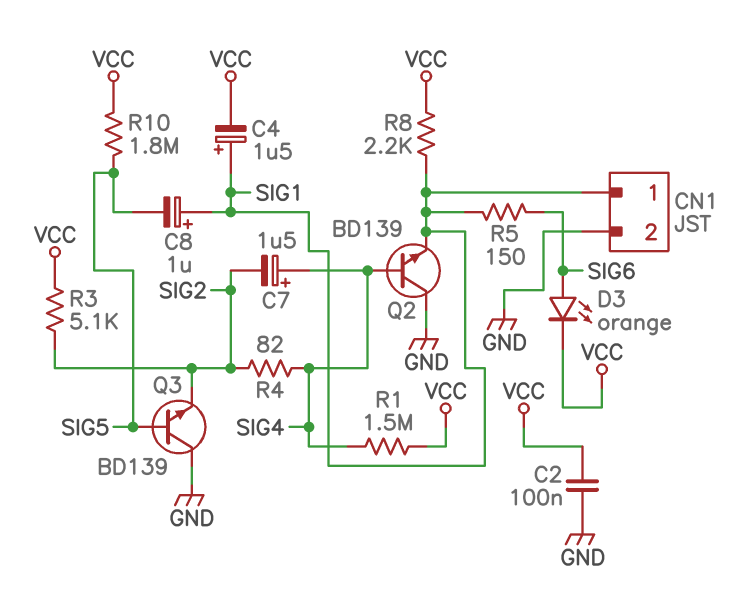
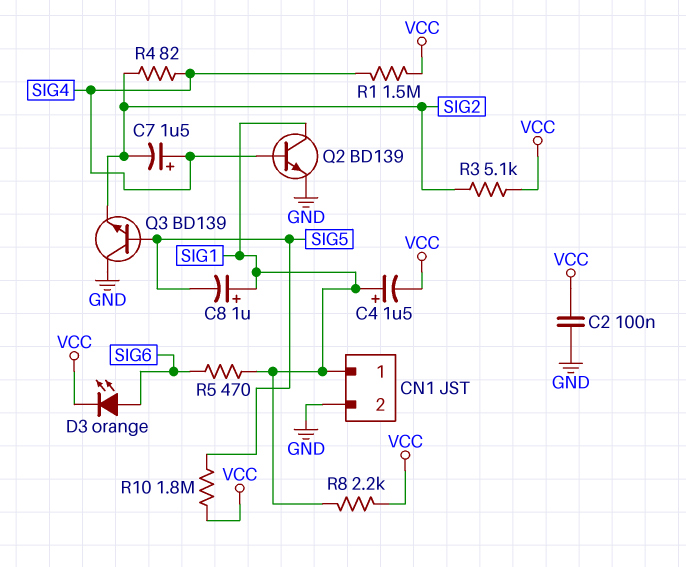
Q2: NPN BD139 (B SIG4, C GND, E SIG1) -> NPN BD139 (B SIG4, C SIG1, E GND)
R5: 150 (SIG1, SIG6) -> 470 (SIG1, SIG6)

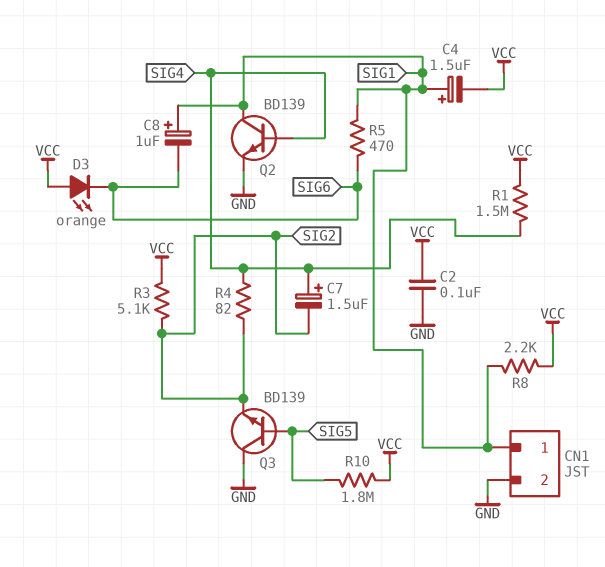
C8: 1uF (plus SIG1, minus SIG5) -> 1uF (plus SIG1, minus SIG6)
D3: LED orange (A SIG6, K VCC) -> LED orange (A VCC, K SIG6)

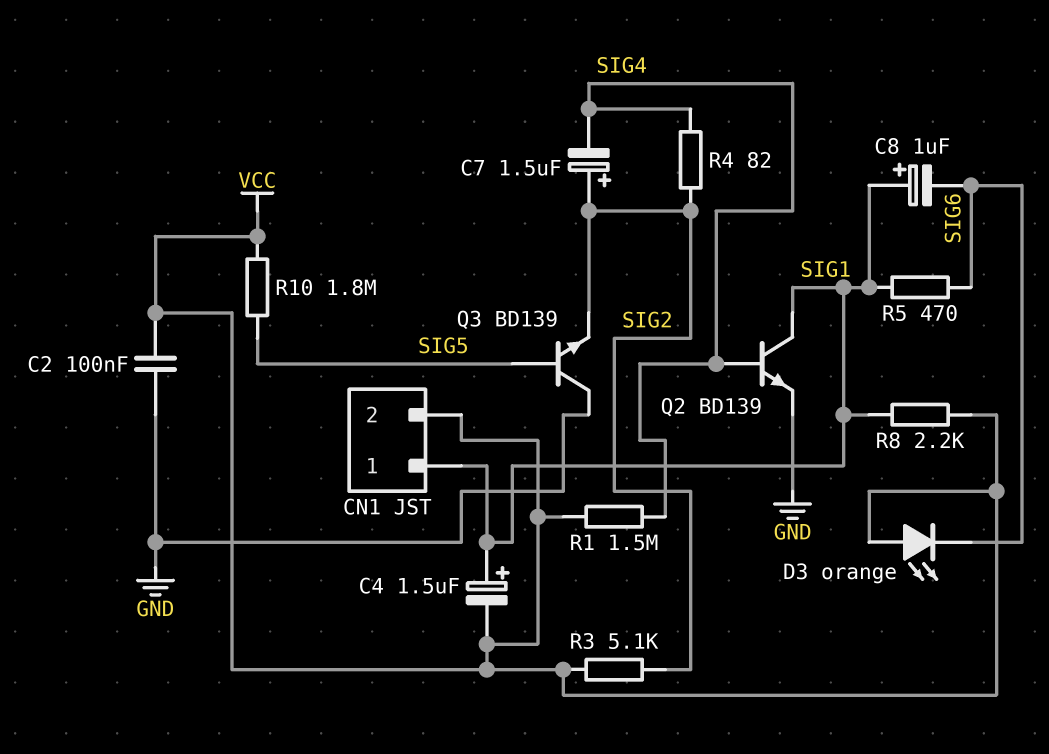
C7: 1.5uF (plus SIG4, minus SIG2) -> 1.5uF (plus SIG2, minus SIG4)
CN1 pin 2: GND -> VCC

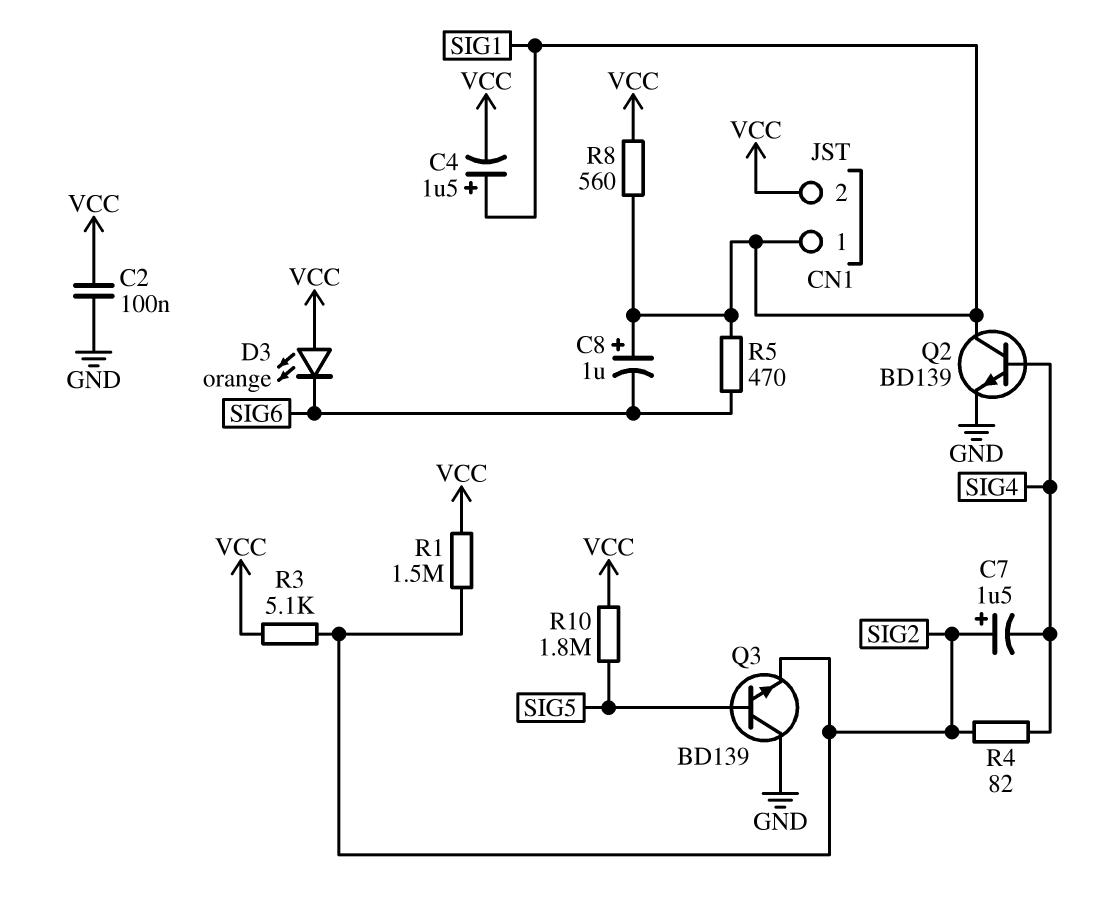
R1: 1.5M (SIG4, VCC) -> 1.5M (SIG2, VCC)
R8: 2.2k (SIG1, VCC) -> 560 (SIG1, VCC)

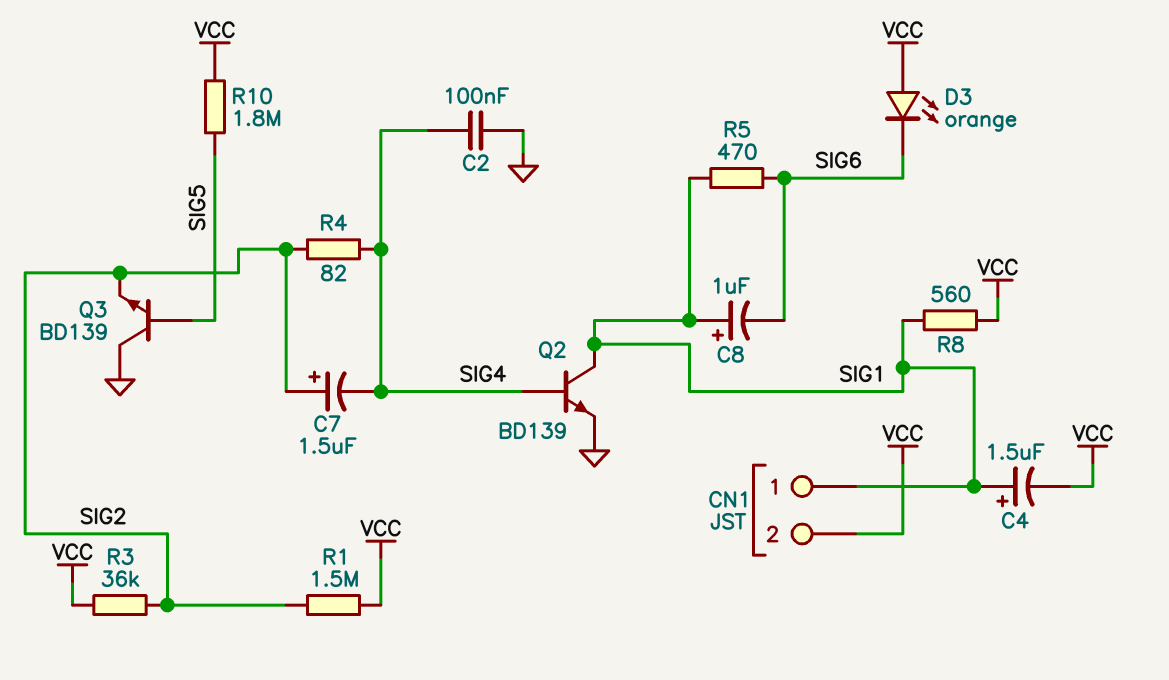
C2: 100nF (GND, VCC) -> 100nF (GND, SIG4)
R3: 5.1k (SIG2, VCC) -> 36k (SIG2, VCC)

